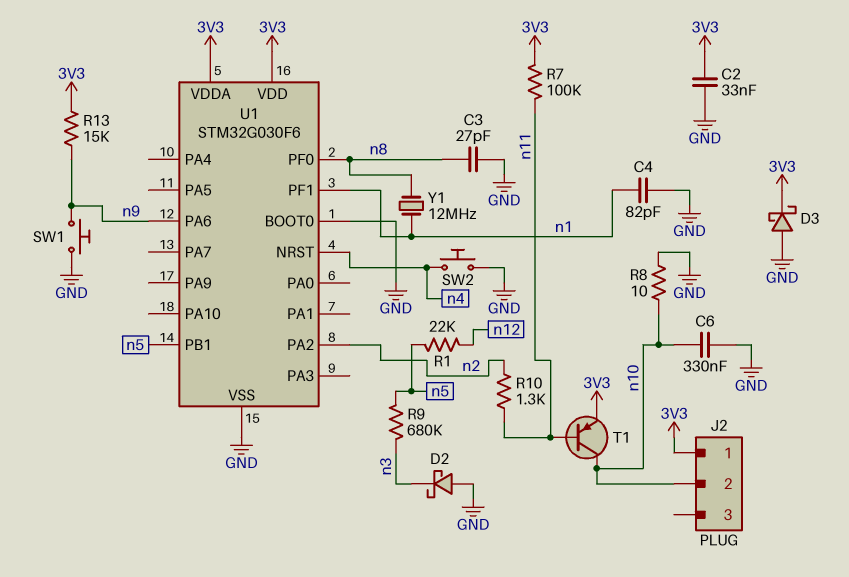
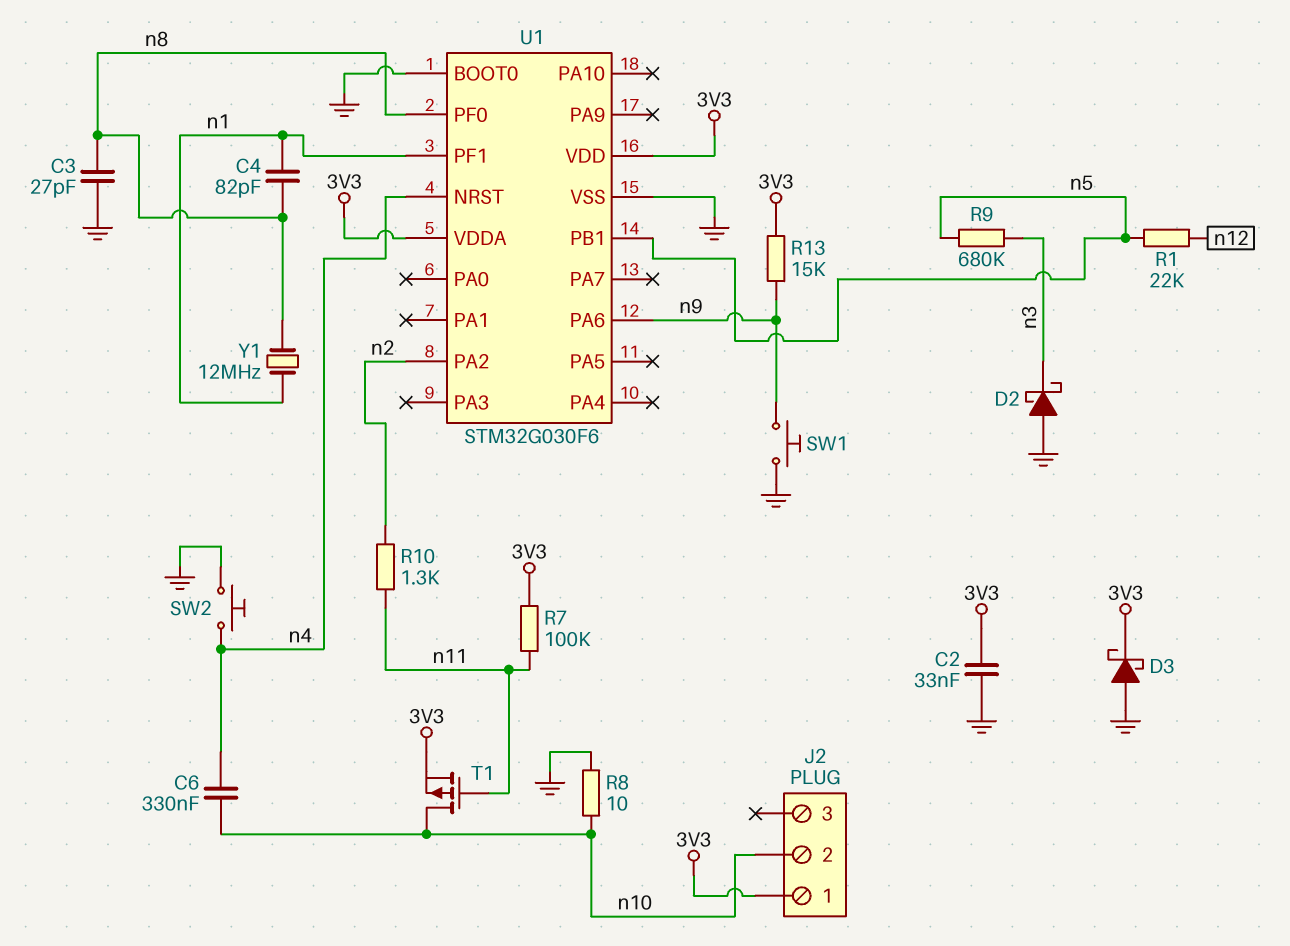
C4: 82pF (GND, n1) -> 82pF (n1, n8)
C6: 330nF (GND, n10) -> 330nF (n4, n10)
T1: PNP (B n11, C n10, E 3V3) -> PMOS (G n11, D n10, S 3V3)

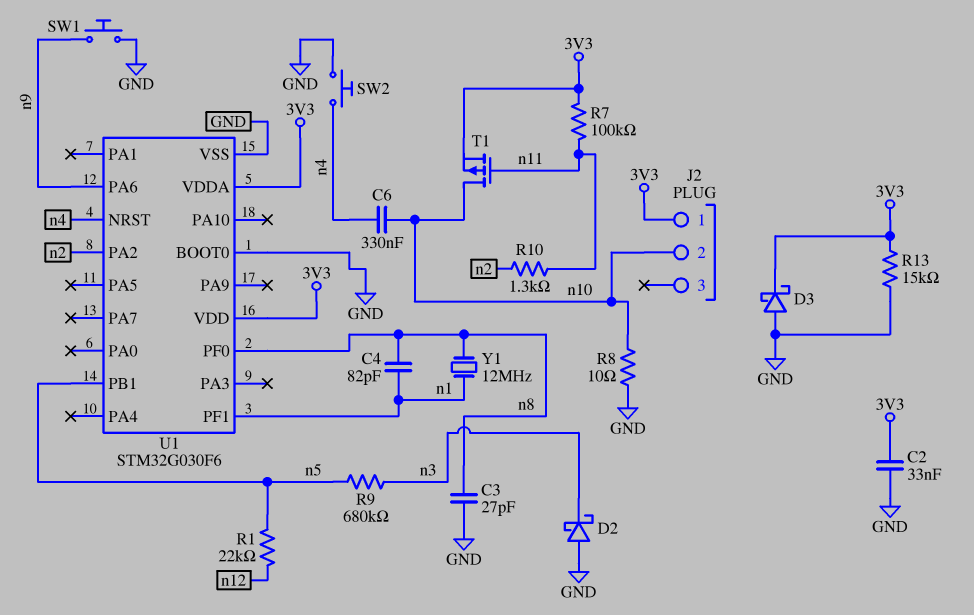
R13: 15k (3V3, n9) -> 15k (3V3, GND)

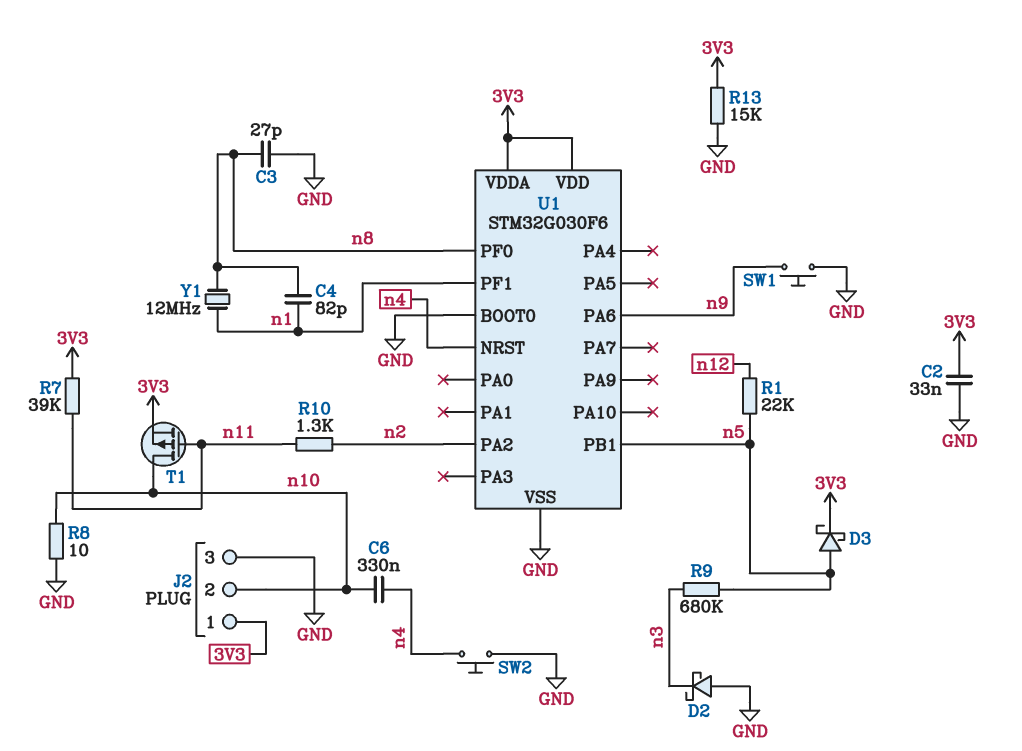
D3: schottky (A GND, K 3V3) -> schottky (A n5, K 3V3)
J2 pin 3: none -> GND
R7: 100k (3V3, n11) -> 39k (3V3, n11)

